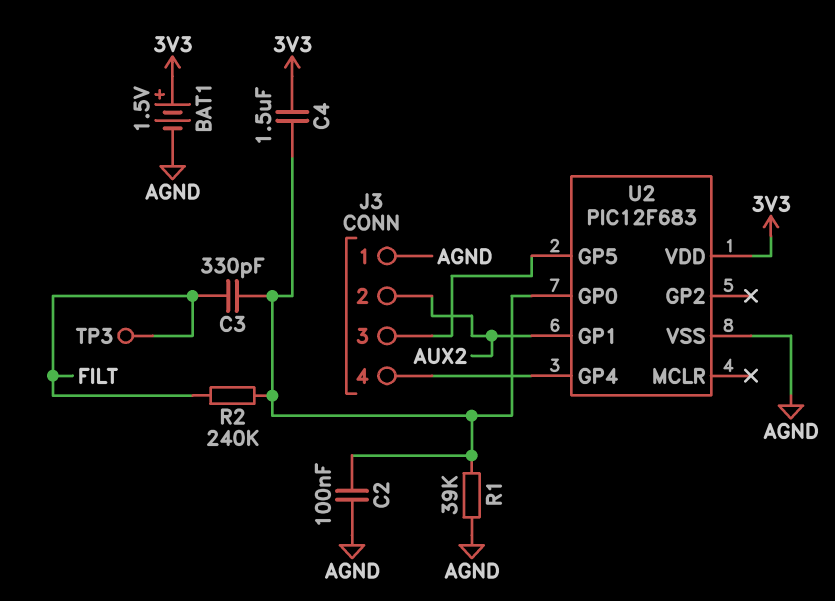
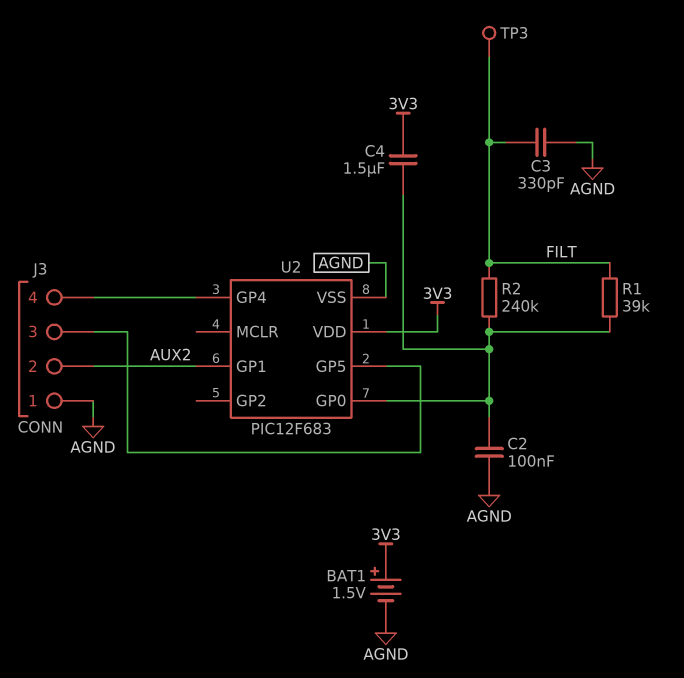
C3: 330pF (FILT, U2/GP0) -> 330pF (AGND, FILT)
R1: 39k (AGND, U2/GP0) -> 39k (FILT, U2/GP0)

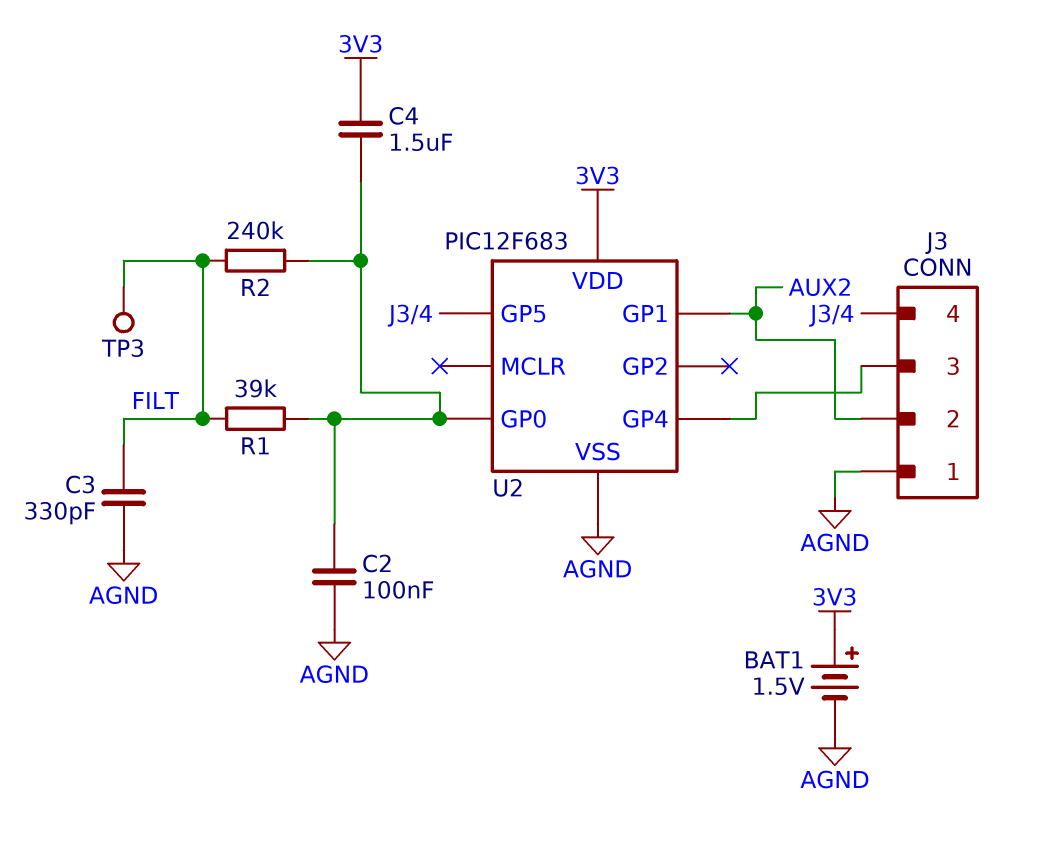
U2 pin GP4: J3/4 -> J3/3
U2 pin GP5: J3/3 -> J3/4

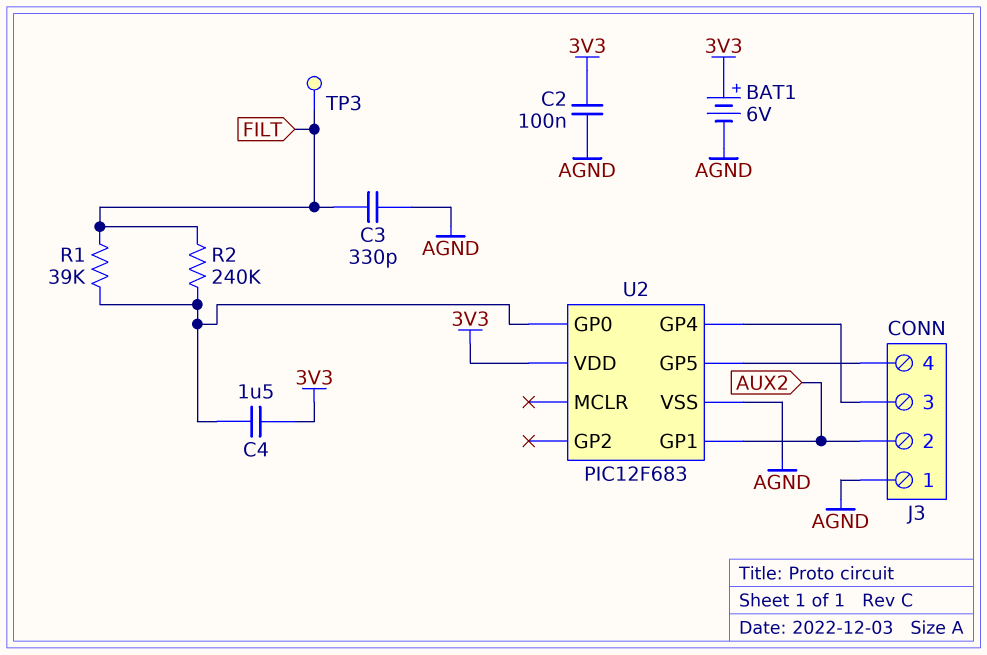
BAT1: 1.5V (plus 3V3, minus AGND) -> 6V (plus 3V3, minus AGND)
C2: 100nF (AGND, U2/GP0) -> 100nF (3V3, AGND)

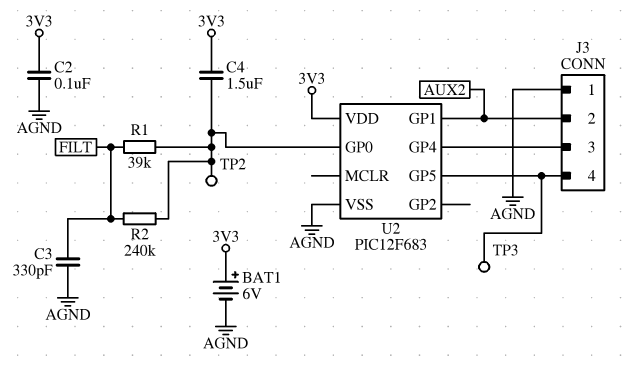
TP2: none -> test point (U2/GP0)
TP3: test point (FILT) -> test point (J3/4)

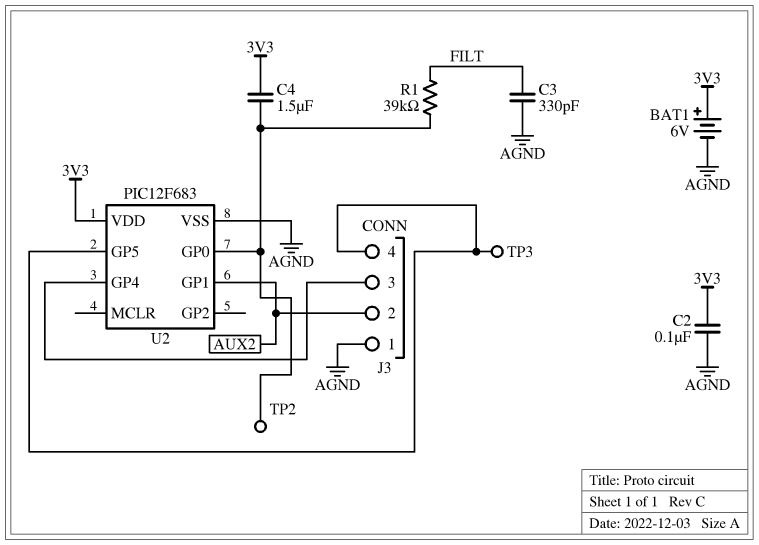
R2: 240k (FILT, U2/GP0) -> none

